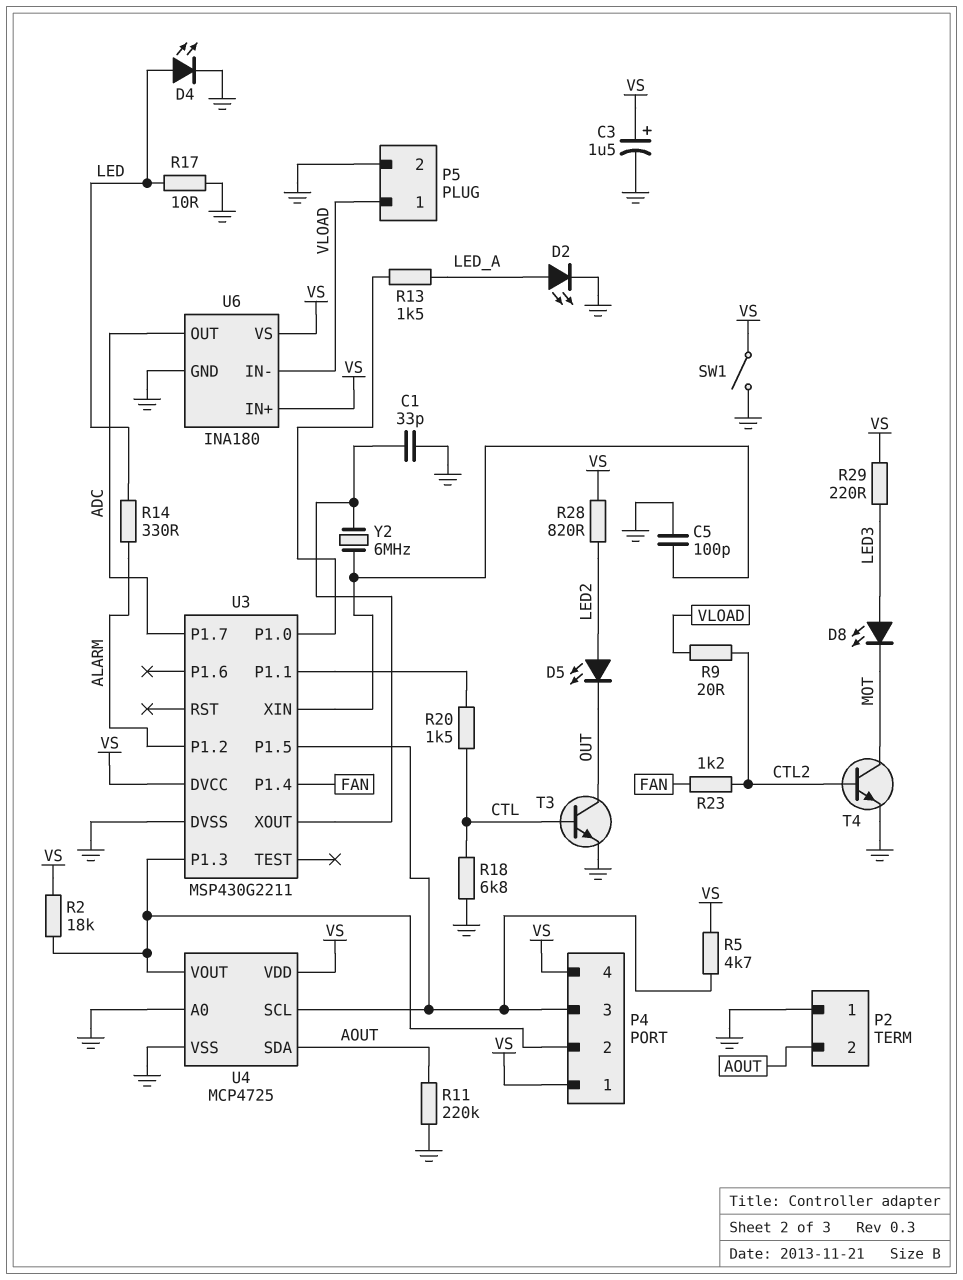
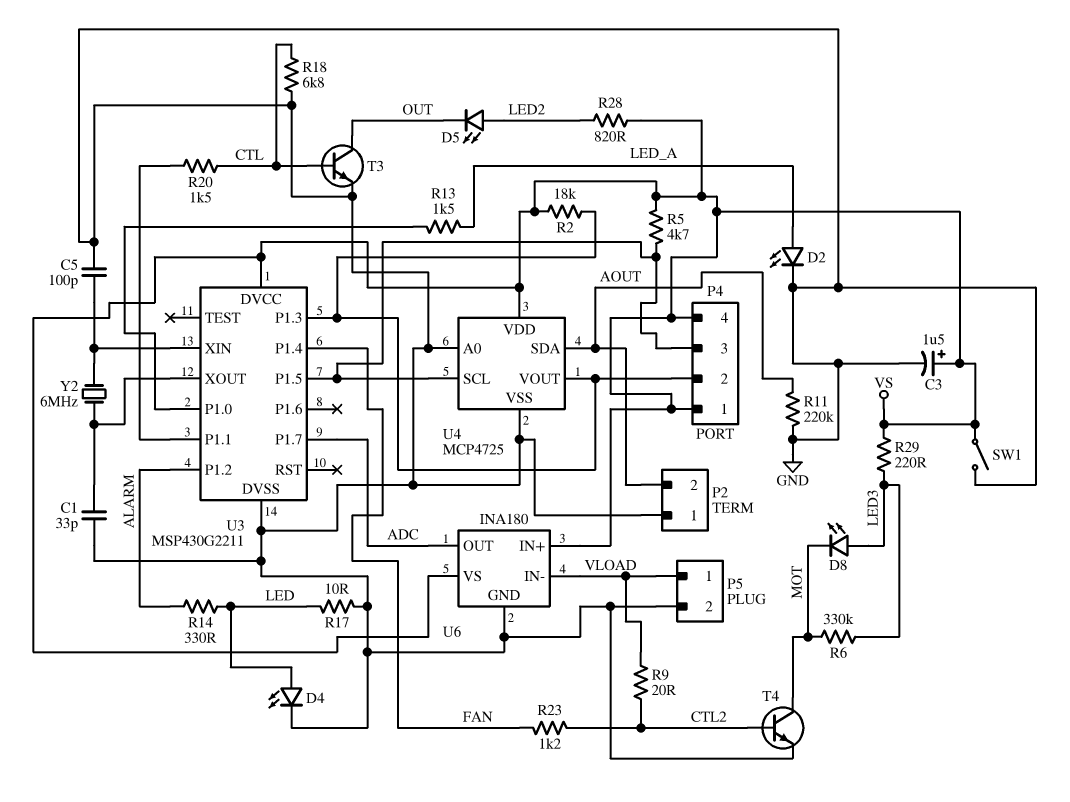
R6: none -> 330k (LED3, MOT)

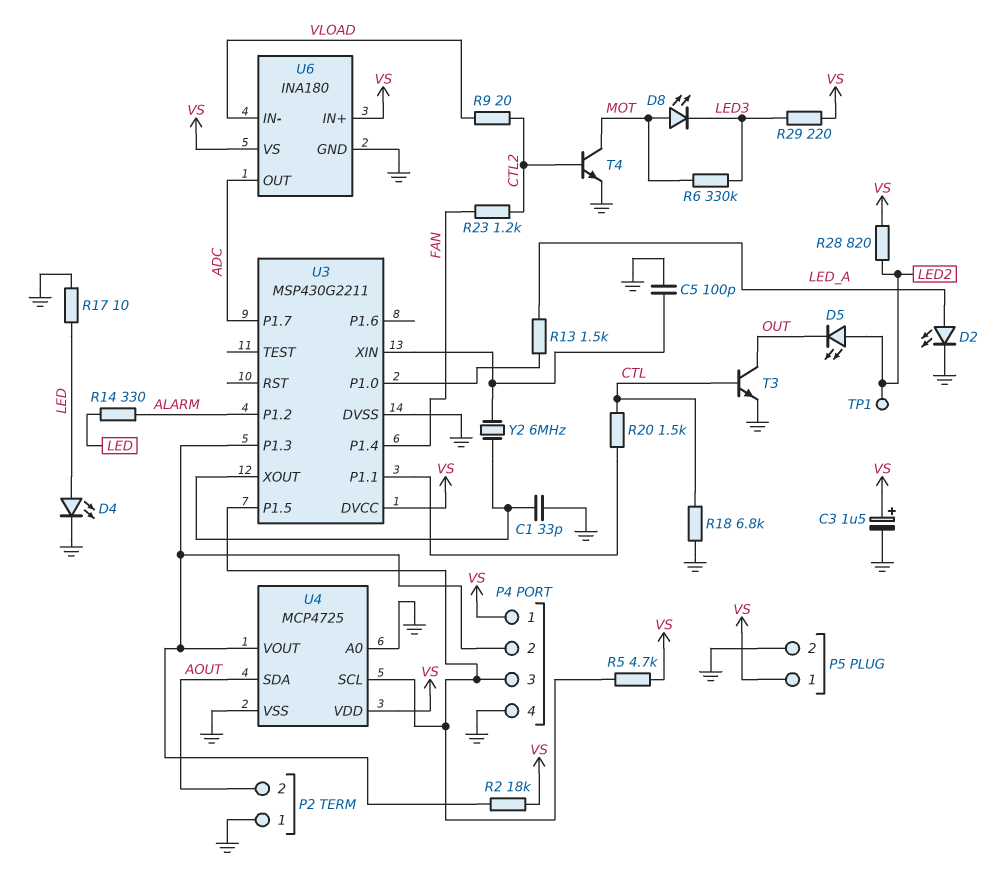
D8: LED (A LED3, K MOT) -> LED (A MOT, K LED3)
P4 pin 4: VS -> GND
P5 pin 1: VLOAD -> VS
R11: 220k (AOUT, GND) -> none
SW1: switch (GND, VS) -> none
TP1: none -> test point (LED2)

